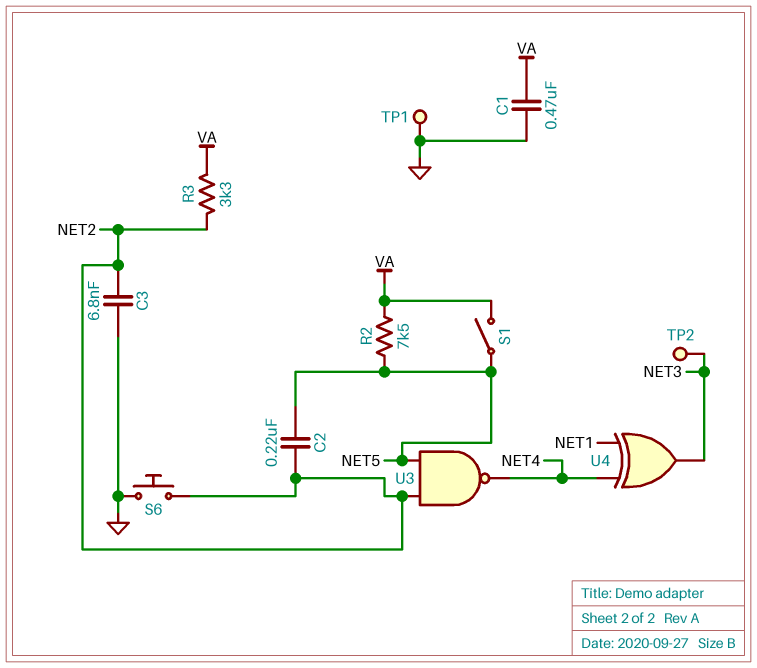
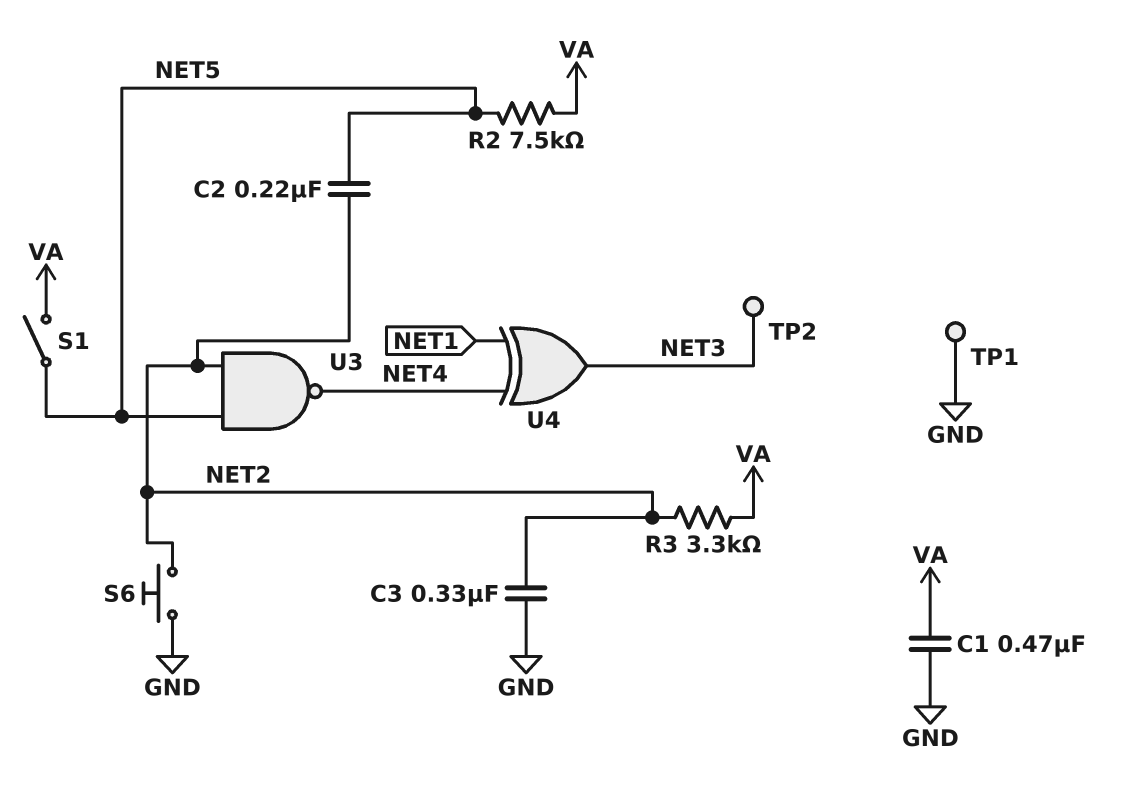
C3: 6.8nF (GND, NET2) -> 330nF (GND, NET2)

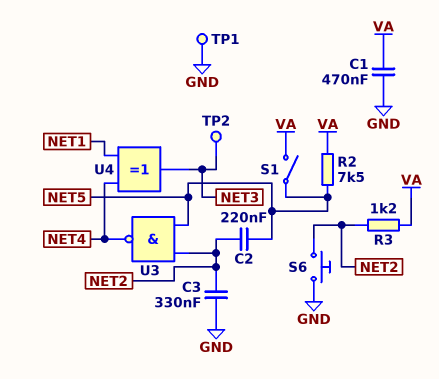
R3: 3.3k (NET2, VA) -> 1.2k (NET2, VA)

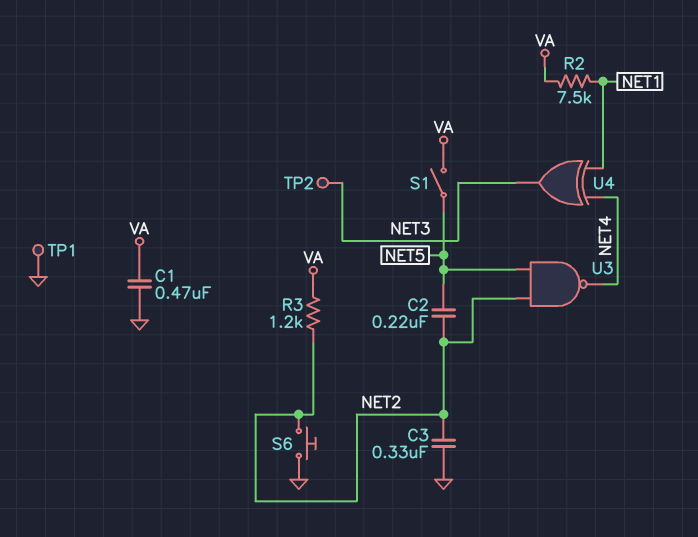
R2: 7.5k (NET5, VA) -> 7.5k (NET1, VA)

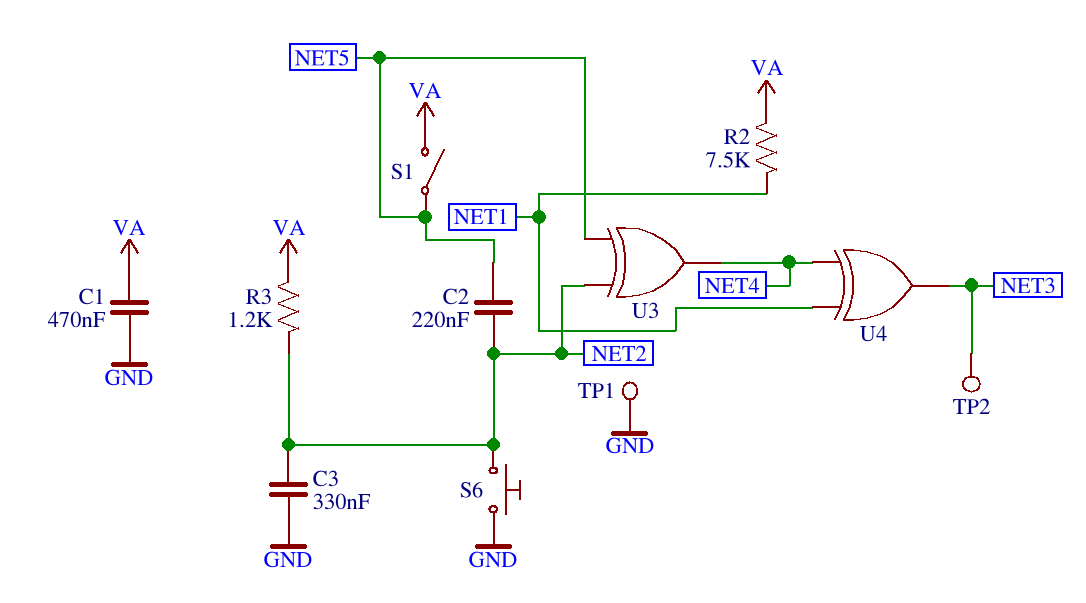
U3: NAND (in NET2, in NET5, out NET4) -> XOR (in NET2, in NET5, out NET4)

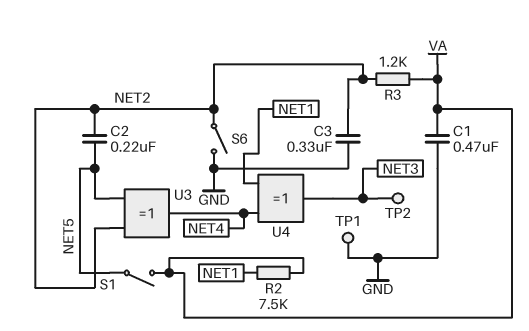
S6: button (GND, NET2) -> switch (GND, NET2)

